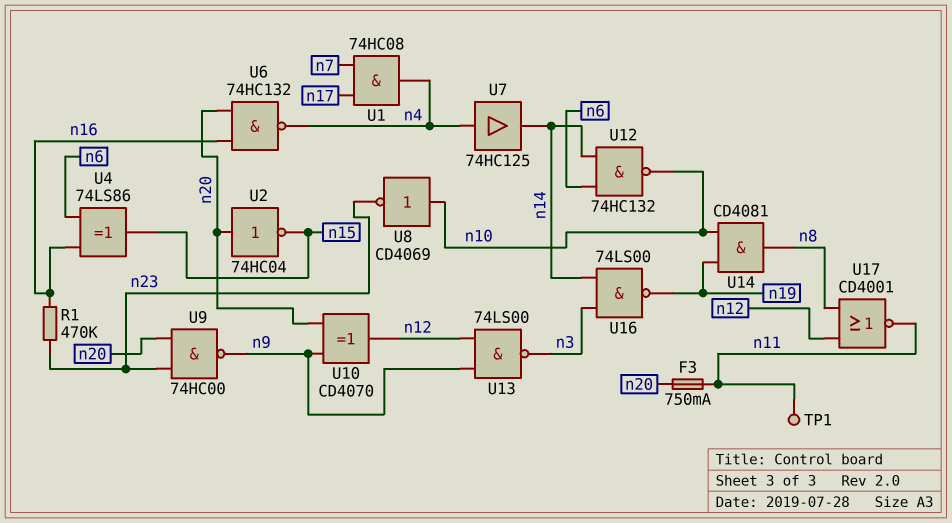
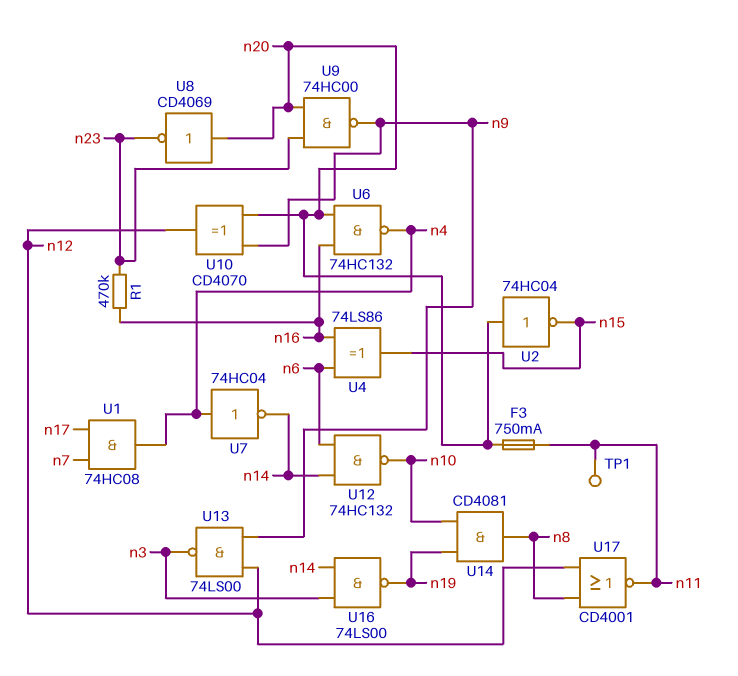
U7: buffer 74HC125 (in n4, out n14) -> NOT 74HC04 (in n4, out n14)
U8: NOT CD4069 (in n10, out n23) -> NOT CD4069 (in n20, out n23)

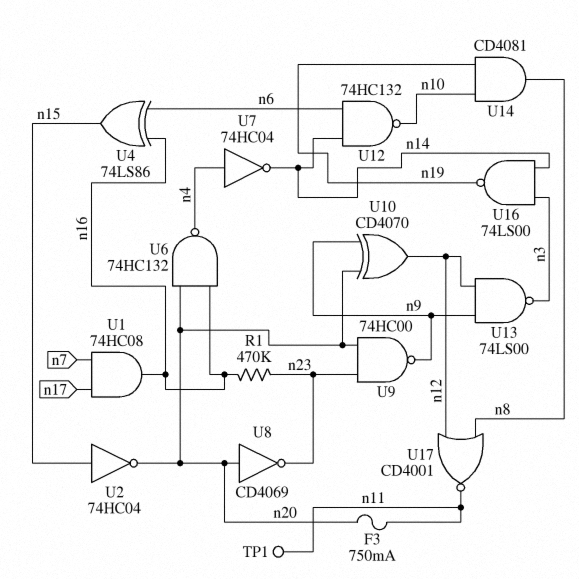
U1: AND 74HC08 (in n7, in n17, out n4) -> AND 74HC08 (in n7, in n17, out n16)
U2: NOT 74HC04 (in n20, out n15) -> NOT 74HC04 (in n15, out n20)

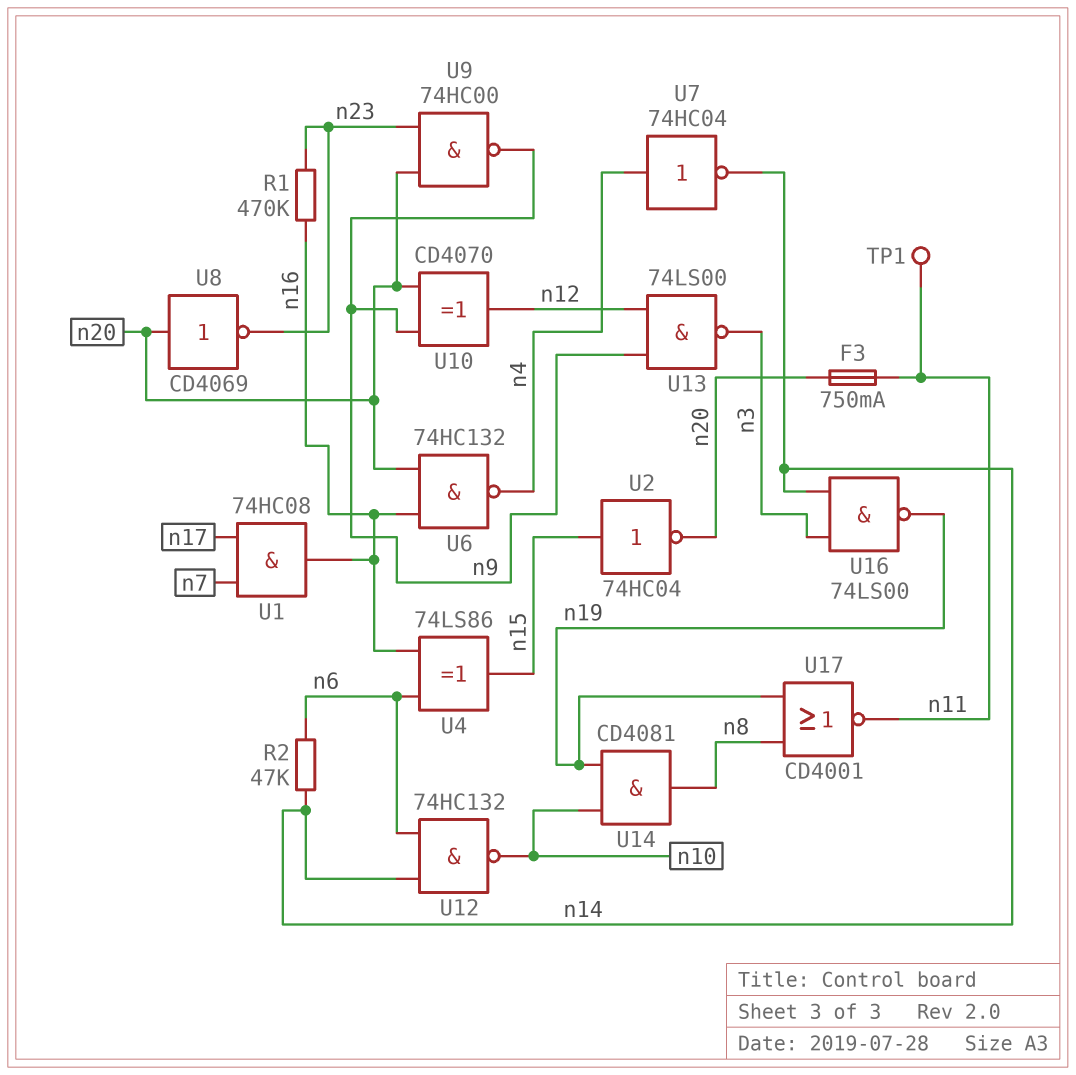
R2: none -> 47k (n6, n14)
U17: NOR CD4001 (in n8, in n12, out n11) -> NOR CD4001 (in n8, in n19, out n11)

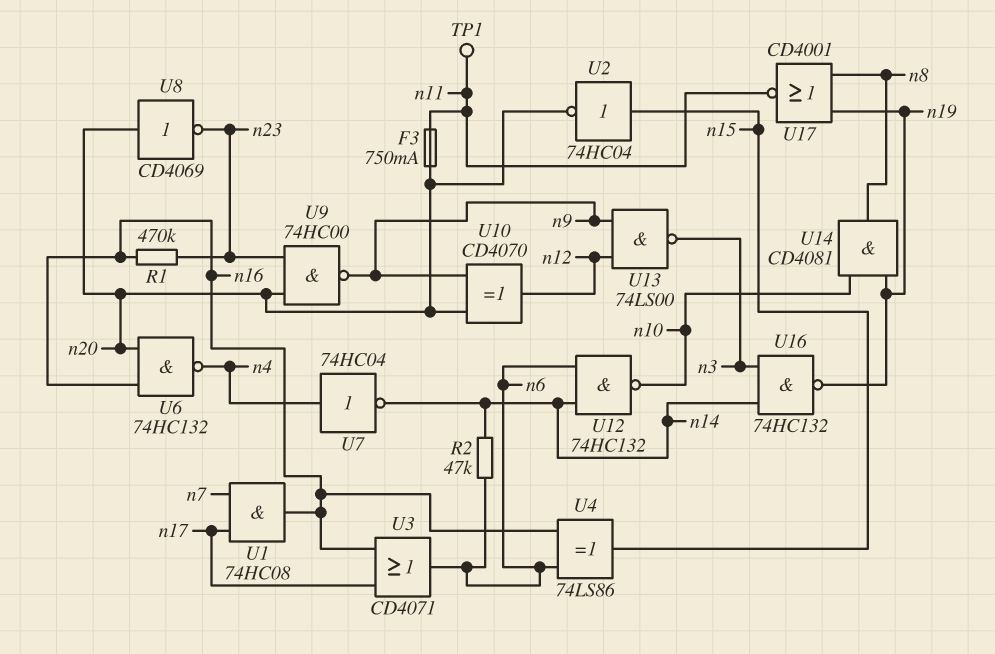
U3: none -> OR CD4071 (in n16, in n17, out n6)
U16: NAND 74LS00 (in n3, in n14, out n19) -> NAND 74HC132 (in n3, in n14, out n19)

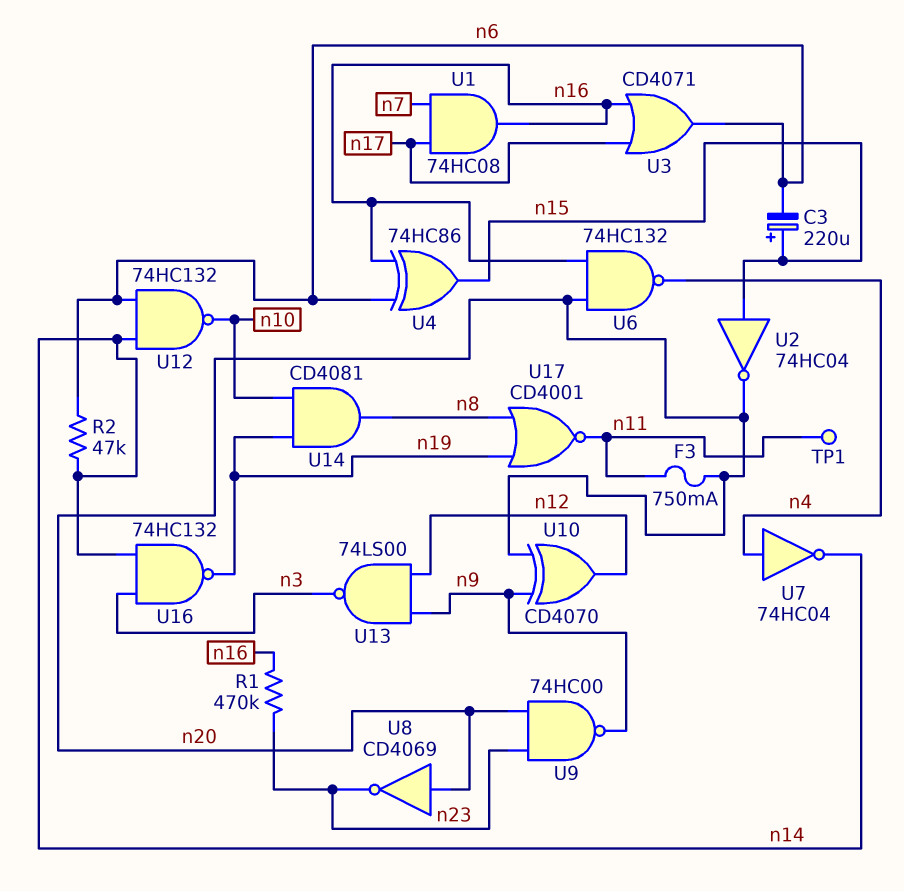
C3: none -> 220uF (plus n15, minus n6)
U4: XOR 74LS86 (in n6, in n16, out n15) -> XOR 74HC86 (in n6, in n16, out n15)

